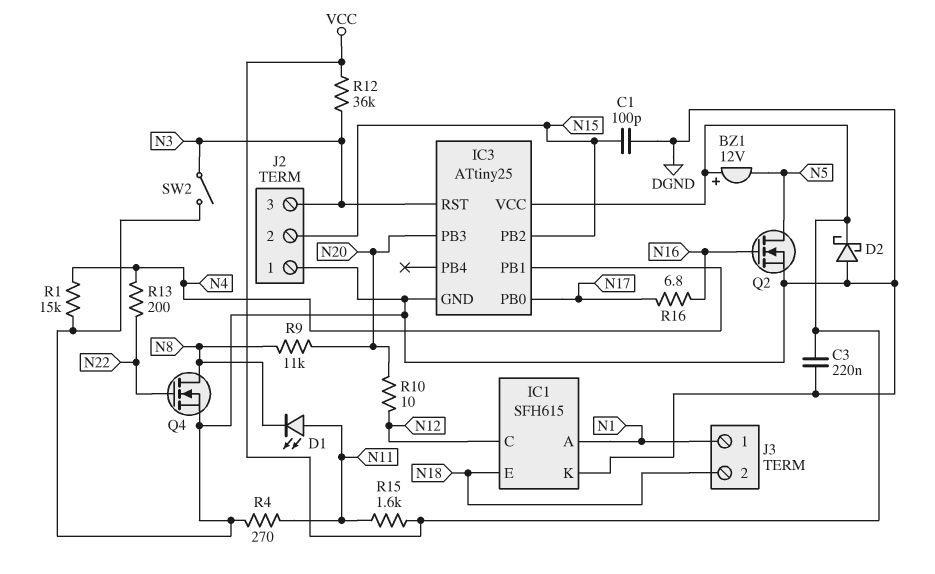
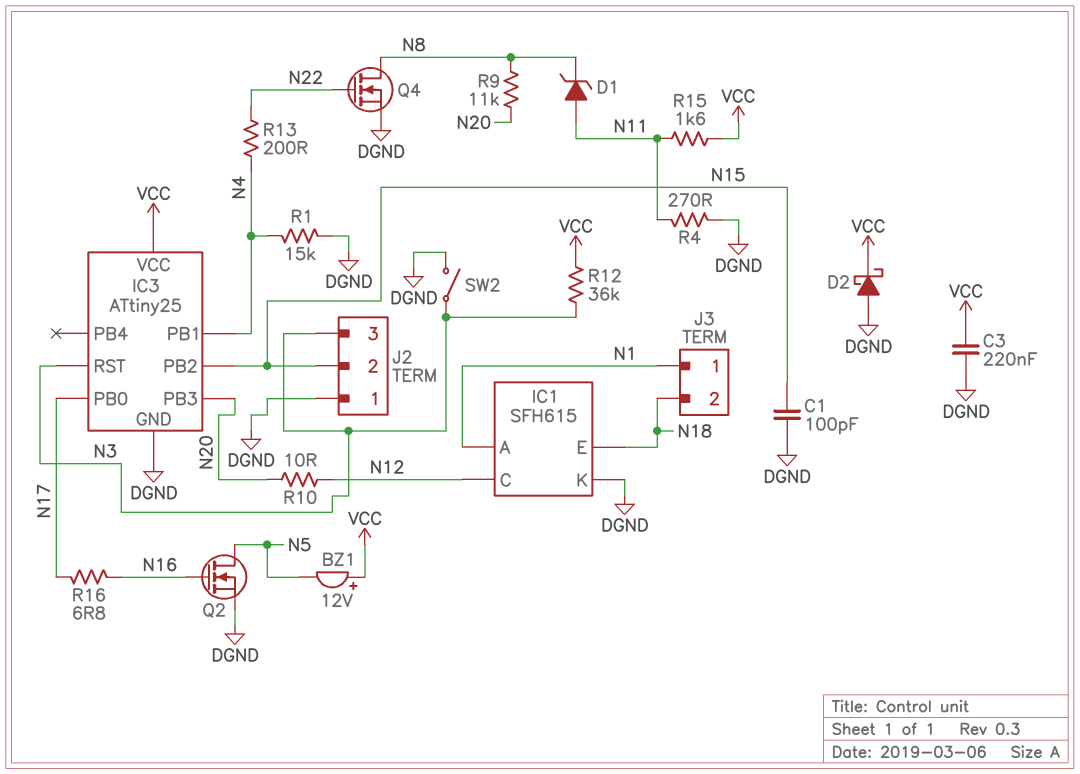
D1: LED (A N11, K N8) -> zener (A N11, K N8)

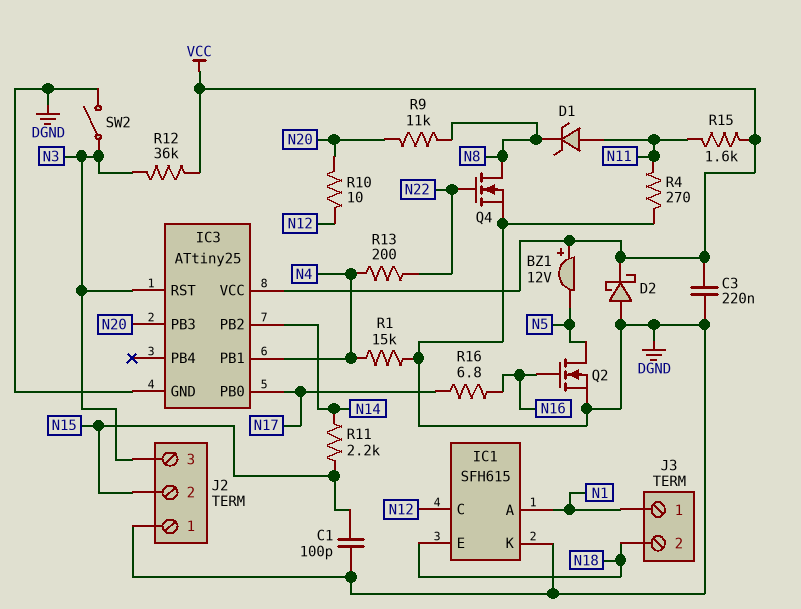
IC3 pin PB2: N15 -> N14
R11: none -> 2.2k (N14, N15)

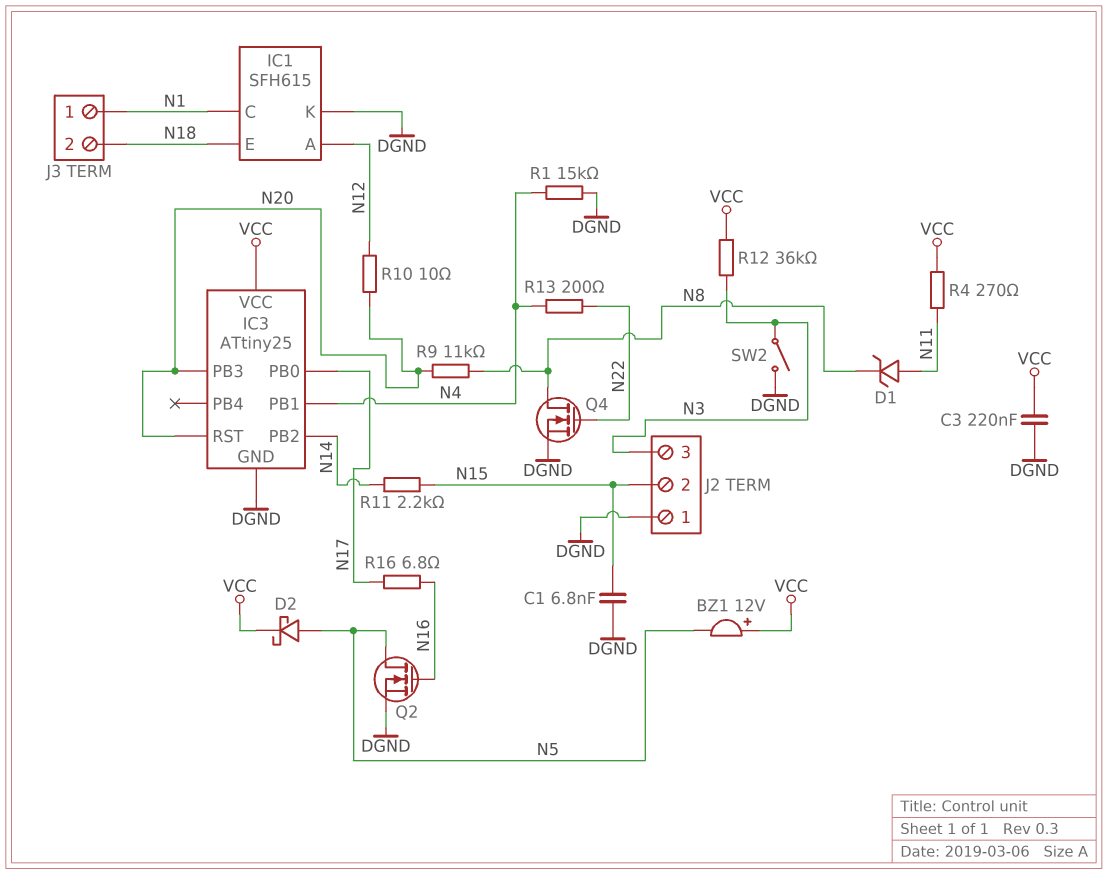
C1: 100pF (DGND, N15) -> 6.8nF (DGND, N15)
D2: schottky (A DGND, K VCC) -> schottky (A N5, K VCC)
IC1 pin A: N1 -> N12
IC1 pin C: N12 -> N1
IC3 pin RST: N3 -> N20
R4: 270 (DGND, N11) -> 270 (N11, VCC)
R15: 1.6k (N11, VCC) -> none

